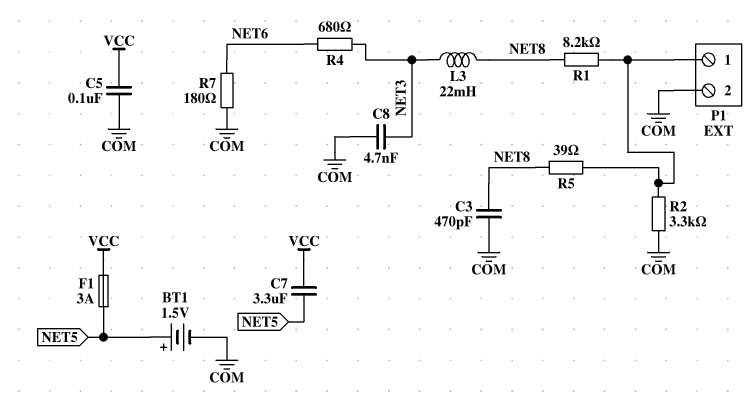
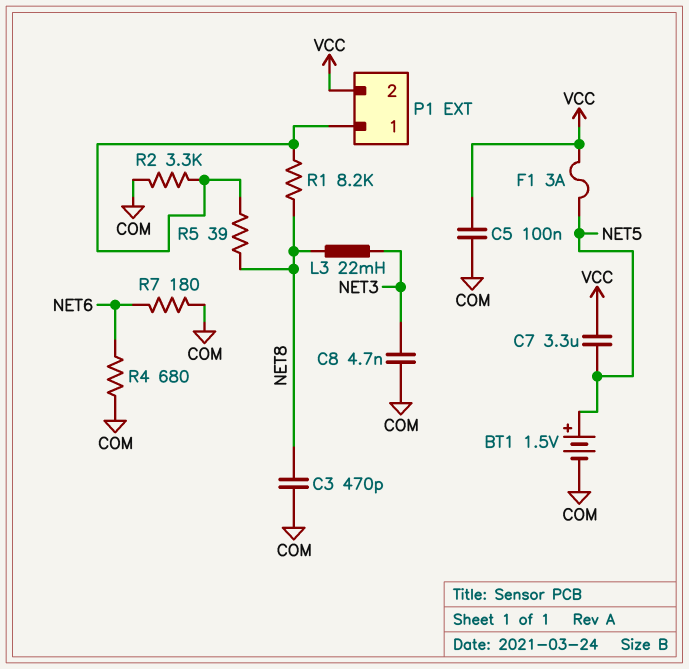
P1 pin 2: COM -> VCC
R4: 680 (NET3, NET6) -> 680 (COM, NET6)

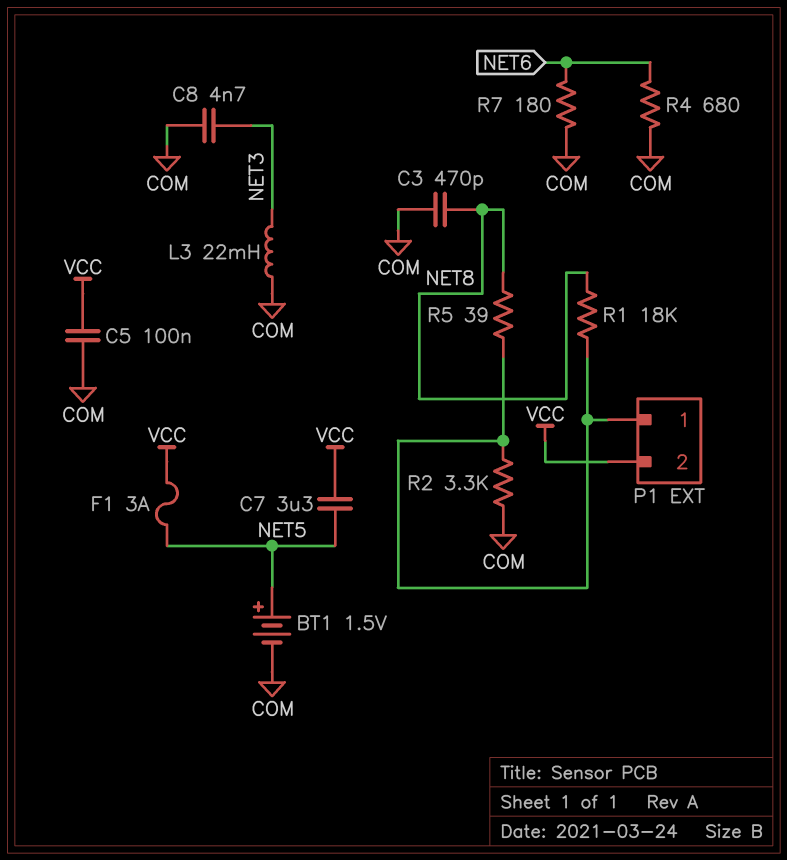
L3: 22mH (NET3, NET8) -> 22mH (COM, NET3)
R1: 8.2k (NET8, P1/1) -> 18k (NET8, P1/1)

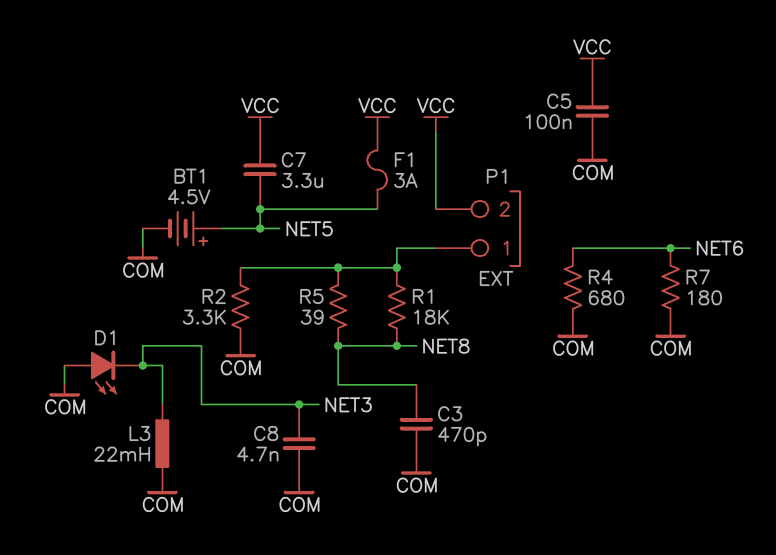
BT1: 1.5V (plus NET5, minus COM) -> 4.5V (plus NET5, minus COM)
D1: none -> LED (A COM, K NET3)

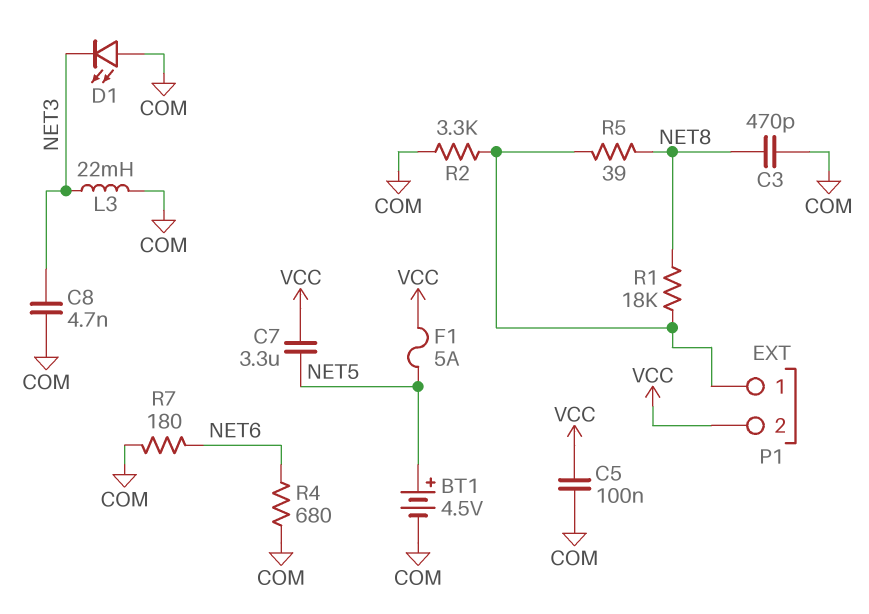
F1: 3A (NET5, VCC) -> 5A (NET5, VCC)

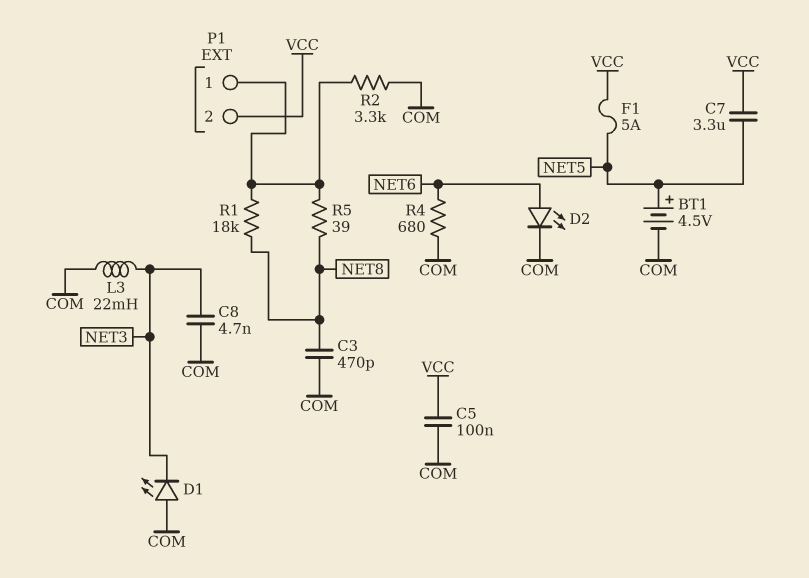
D2: none -> LED (A NET6, K COM)
R7: 180 (COM, NET6) -> none

